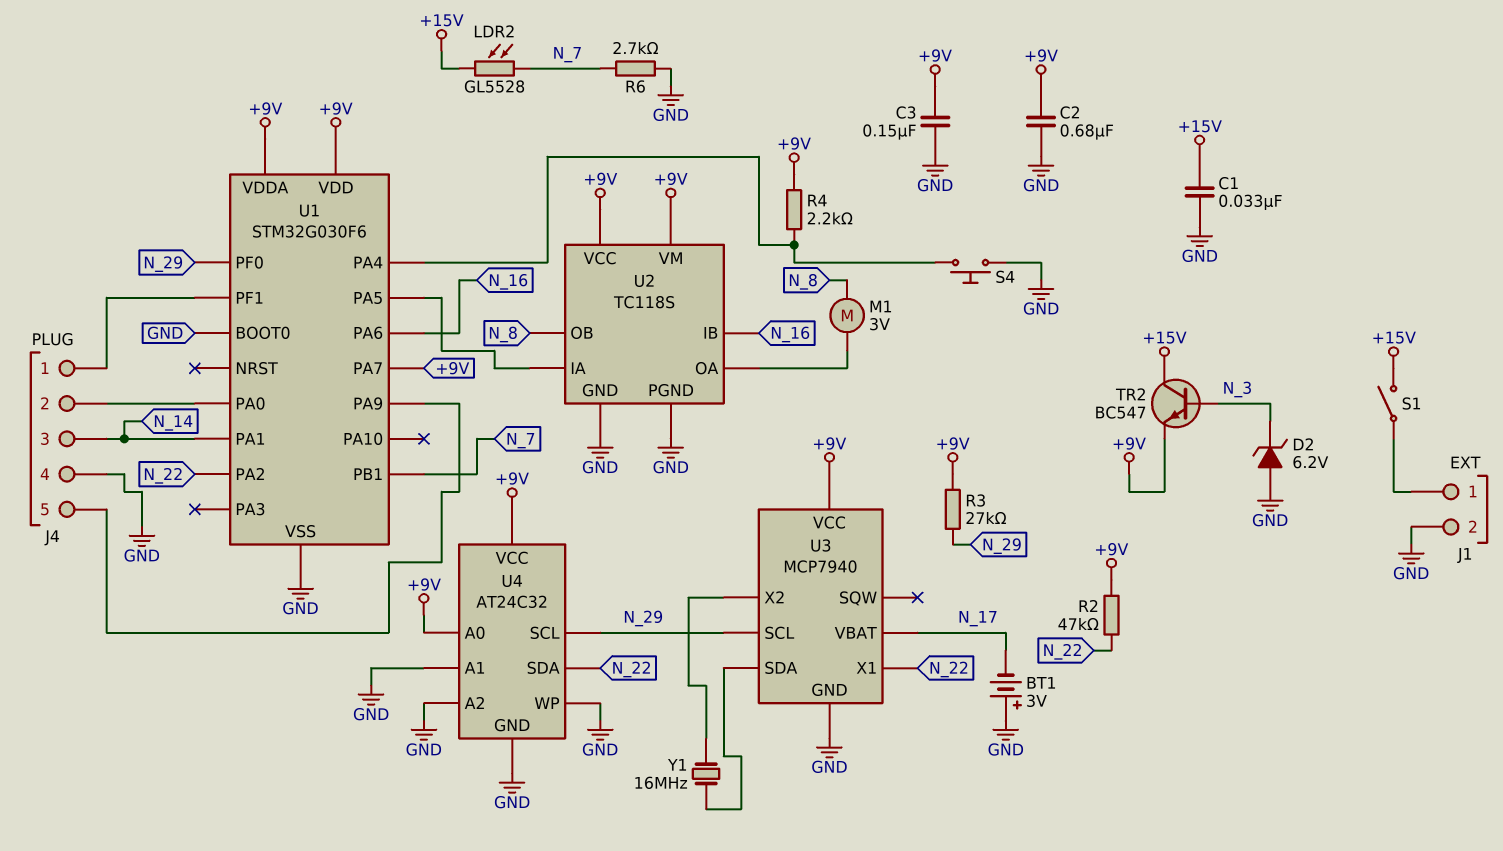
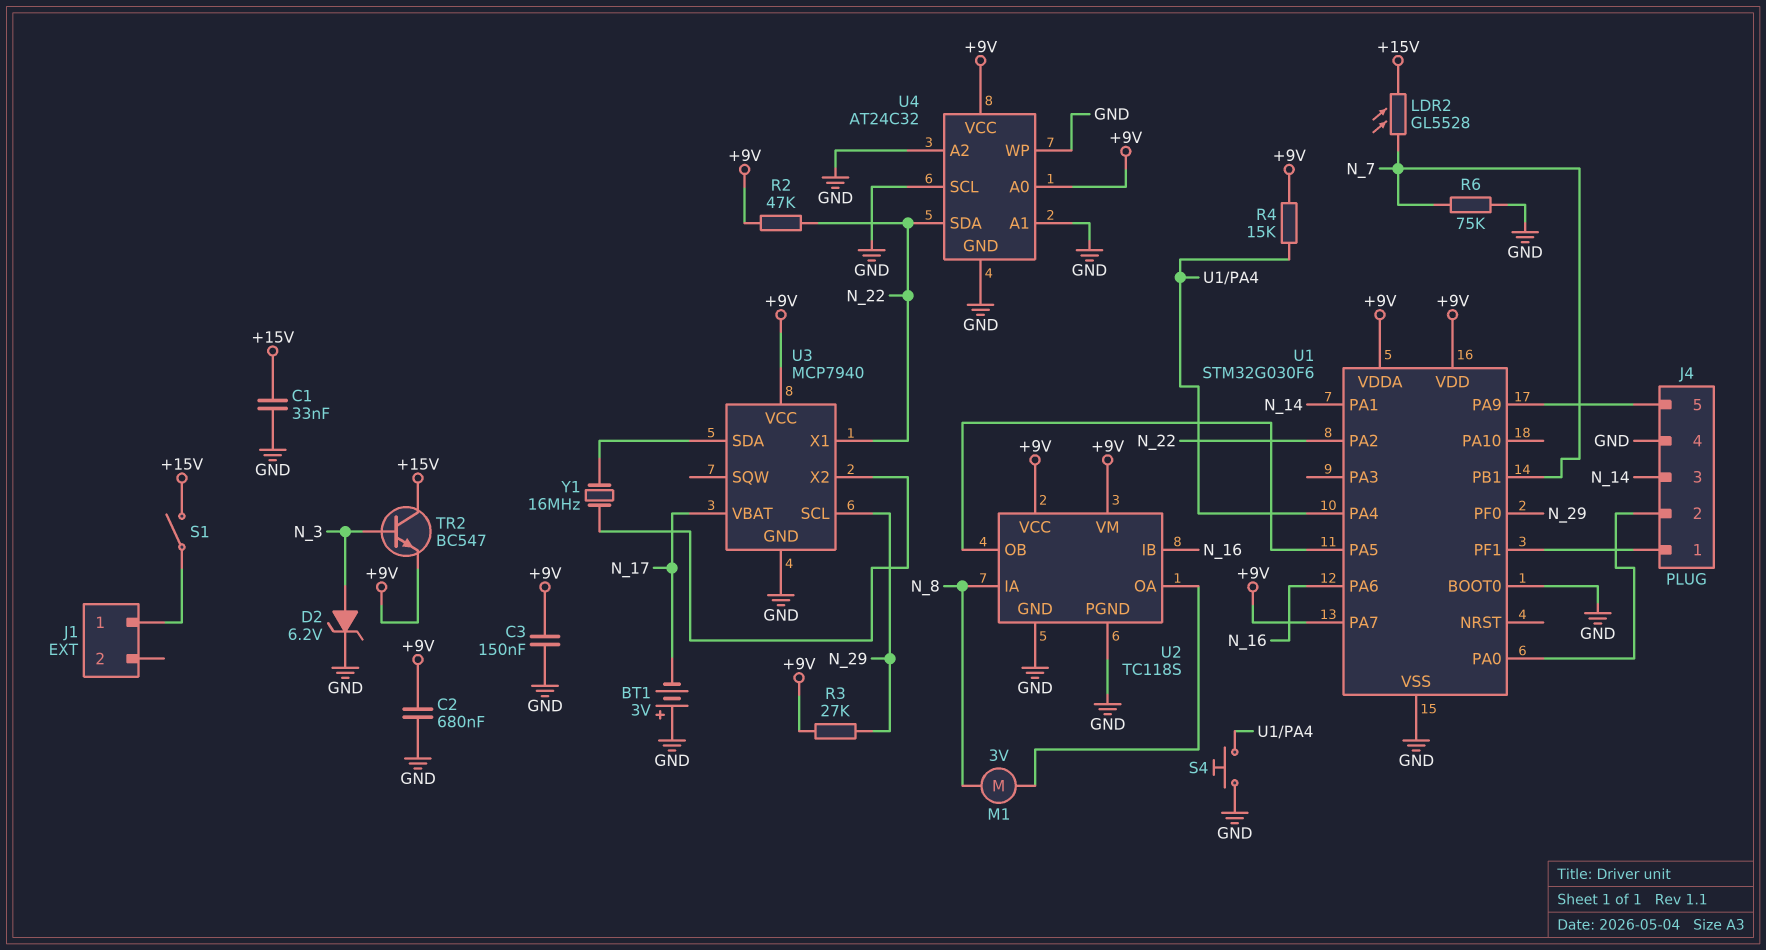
D2: zener 6.2V (A GND, K N_3) -> zener 6.2V (A N_3, K GND)
J1 pin 2: GND -> none
R4: 2.2k (+9V, U1/PA4) -> 15k (+9V, U1/PA4)
R6: 2.7k (GND, N_7) -> 75k (GND, N_7)
U2 pin IA: U1/PA5 -> N_8
U2 pin OB: N_8 -> U1/PA5
U4 pin SCL: N_29 -> GND

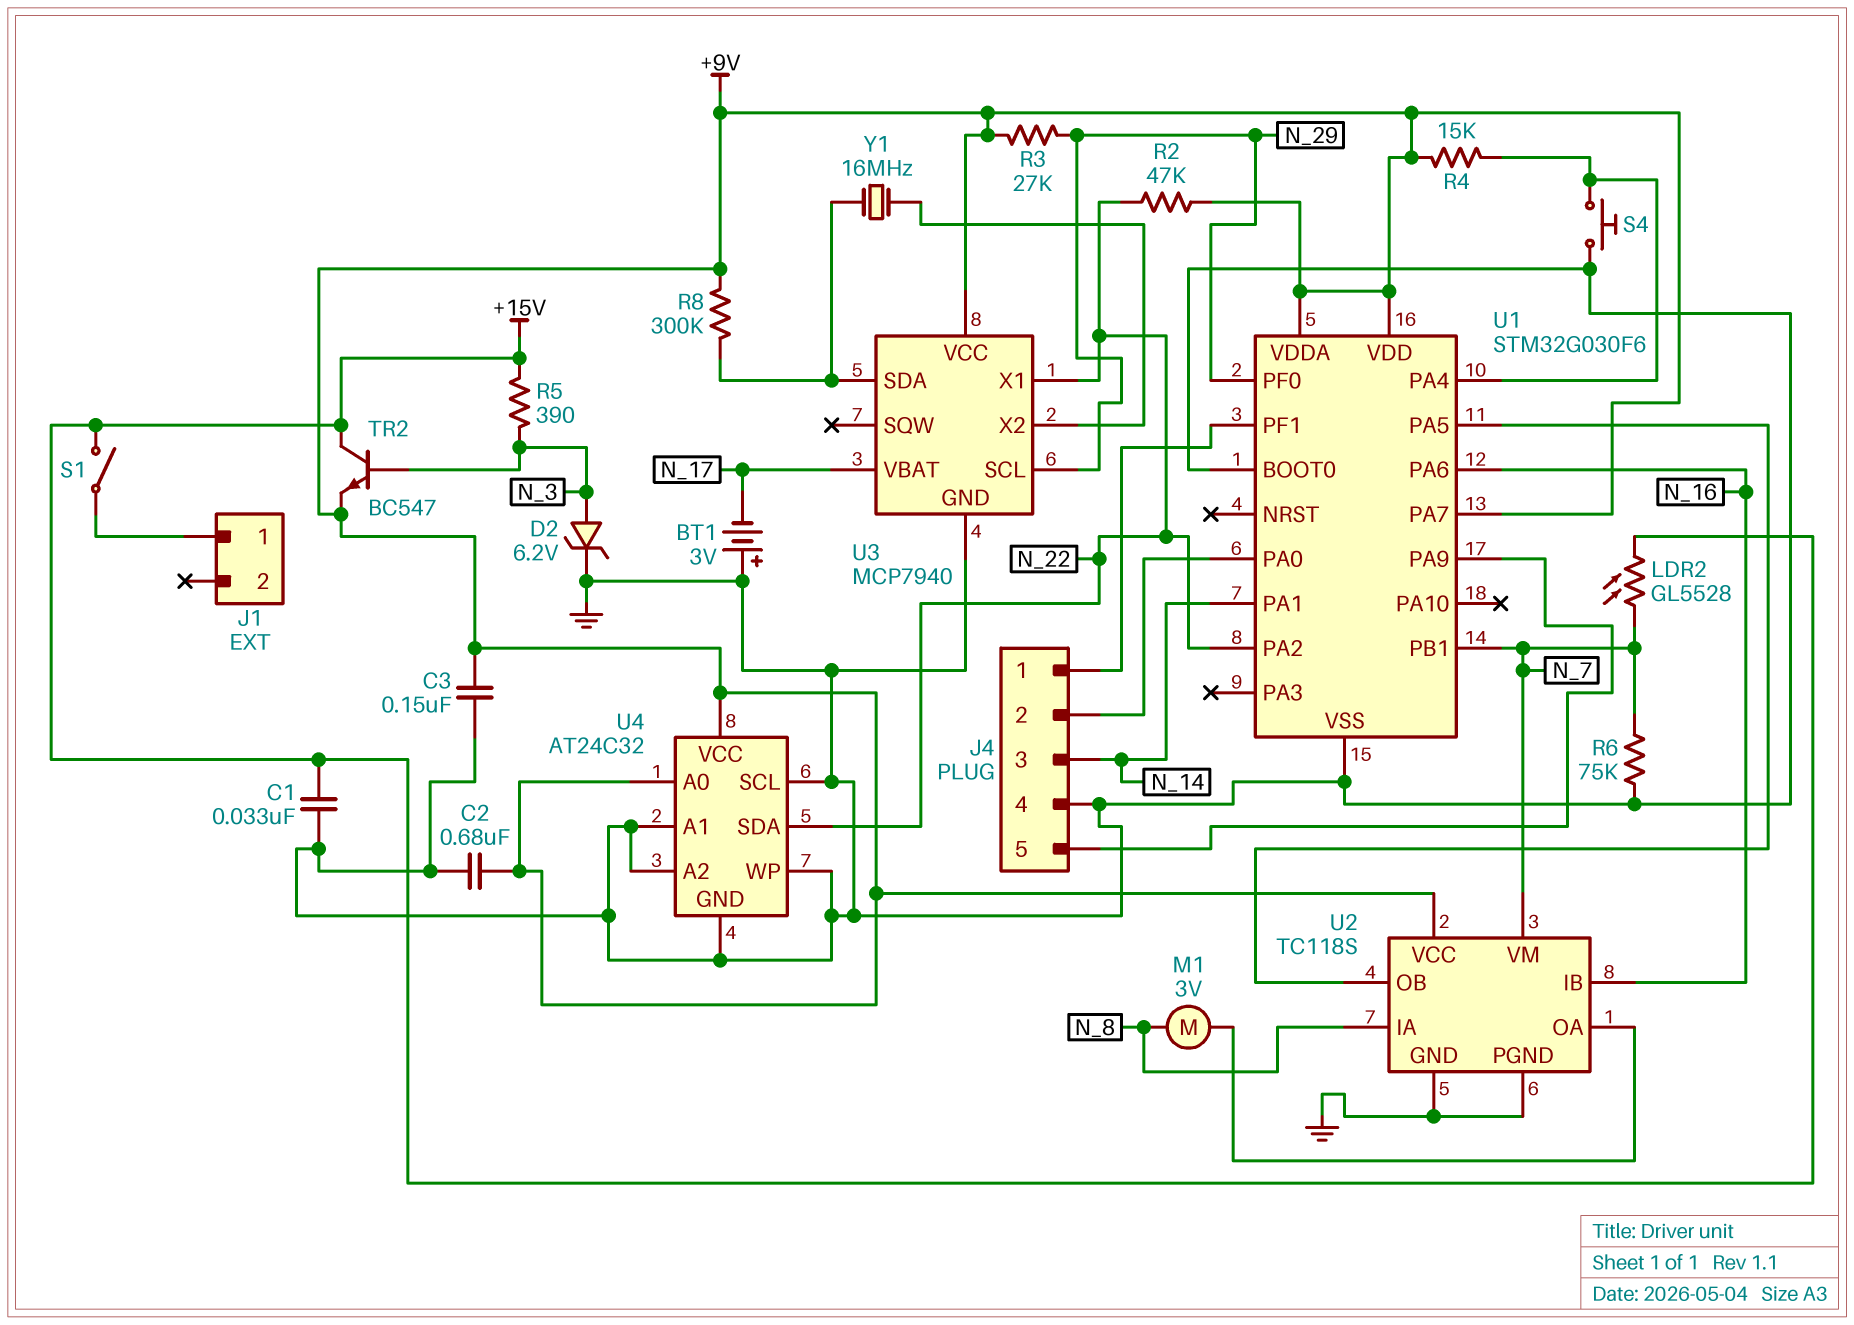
R5: none -> 390 (+15V, N_3)
R8: none -> 300k (+9V, U3/SDA)
U2 pin VM: +9V -> N_7

